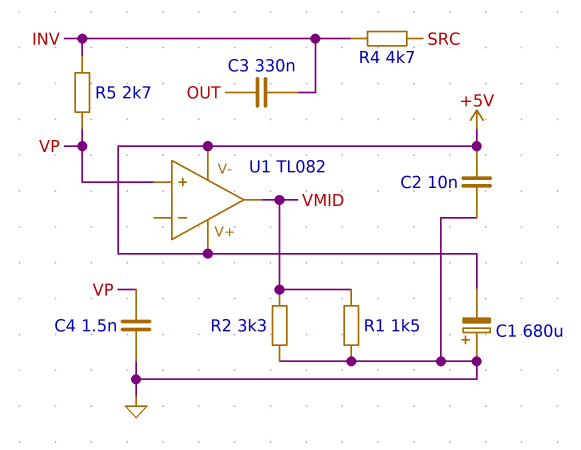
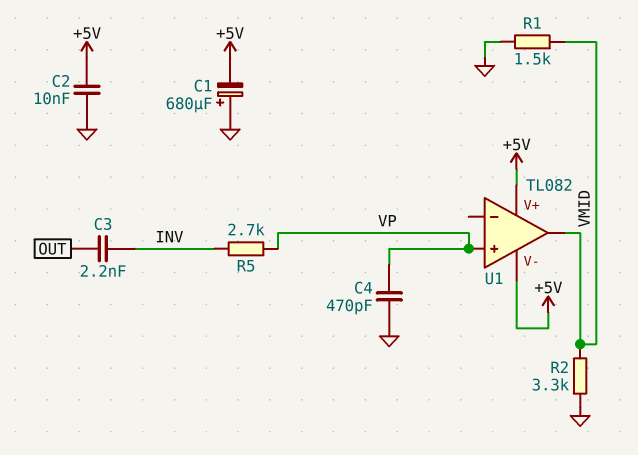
C3: 330nF (INV, OUT) -> 2.2nF (INV, OUT)
C4: 1.5nF (GND, VP) -> 470pF (GND, VP)
R4: 4.7k (INV, SRC) -> none

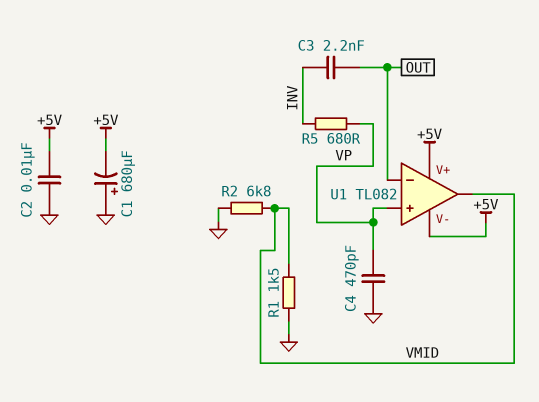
R2: 3.3k (GND, VMID) -> 6.8k (GND, VMID)
R5: 2.7k (INV, VP) -> 680 (INV, VP)
U1 pin in-: none -> OUT

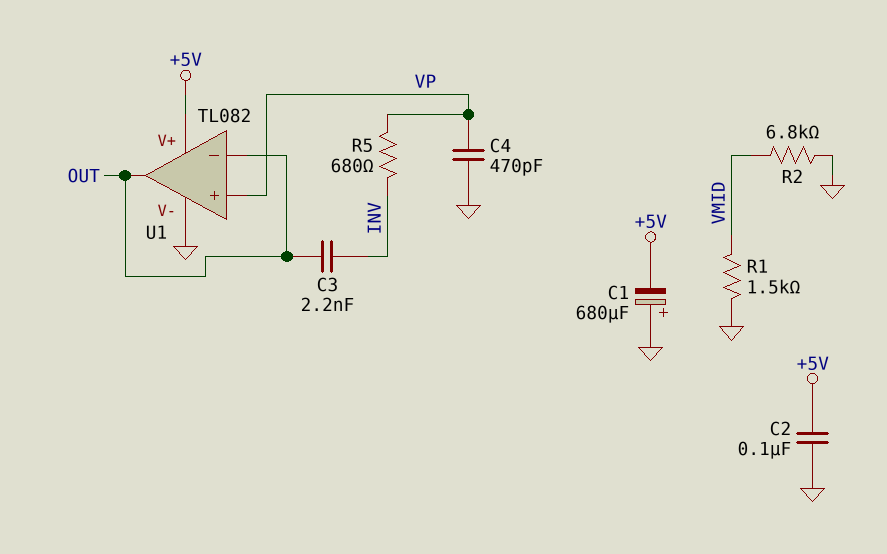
C2: 10nF (+5V, GND) -> 100nF (+5V, GND)
U1 pin V-: +5V -> GND
U1 pin out: VMID -> OUT

